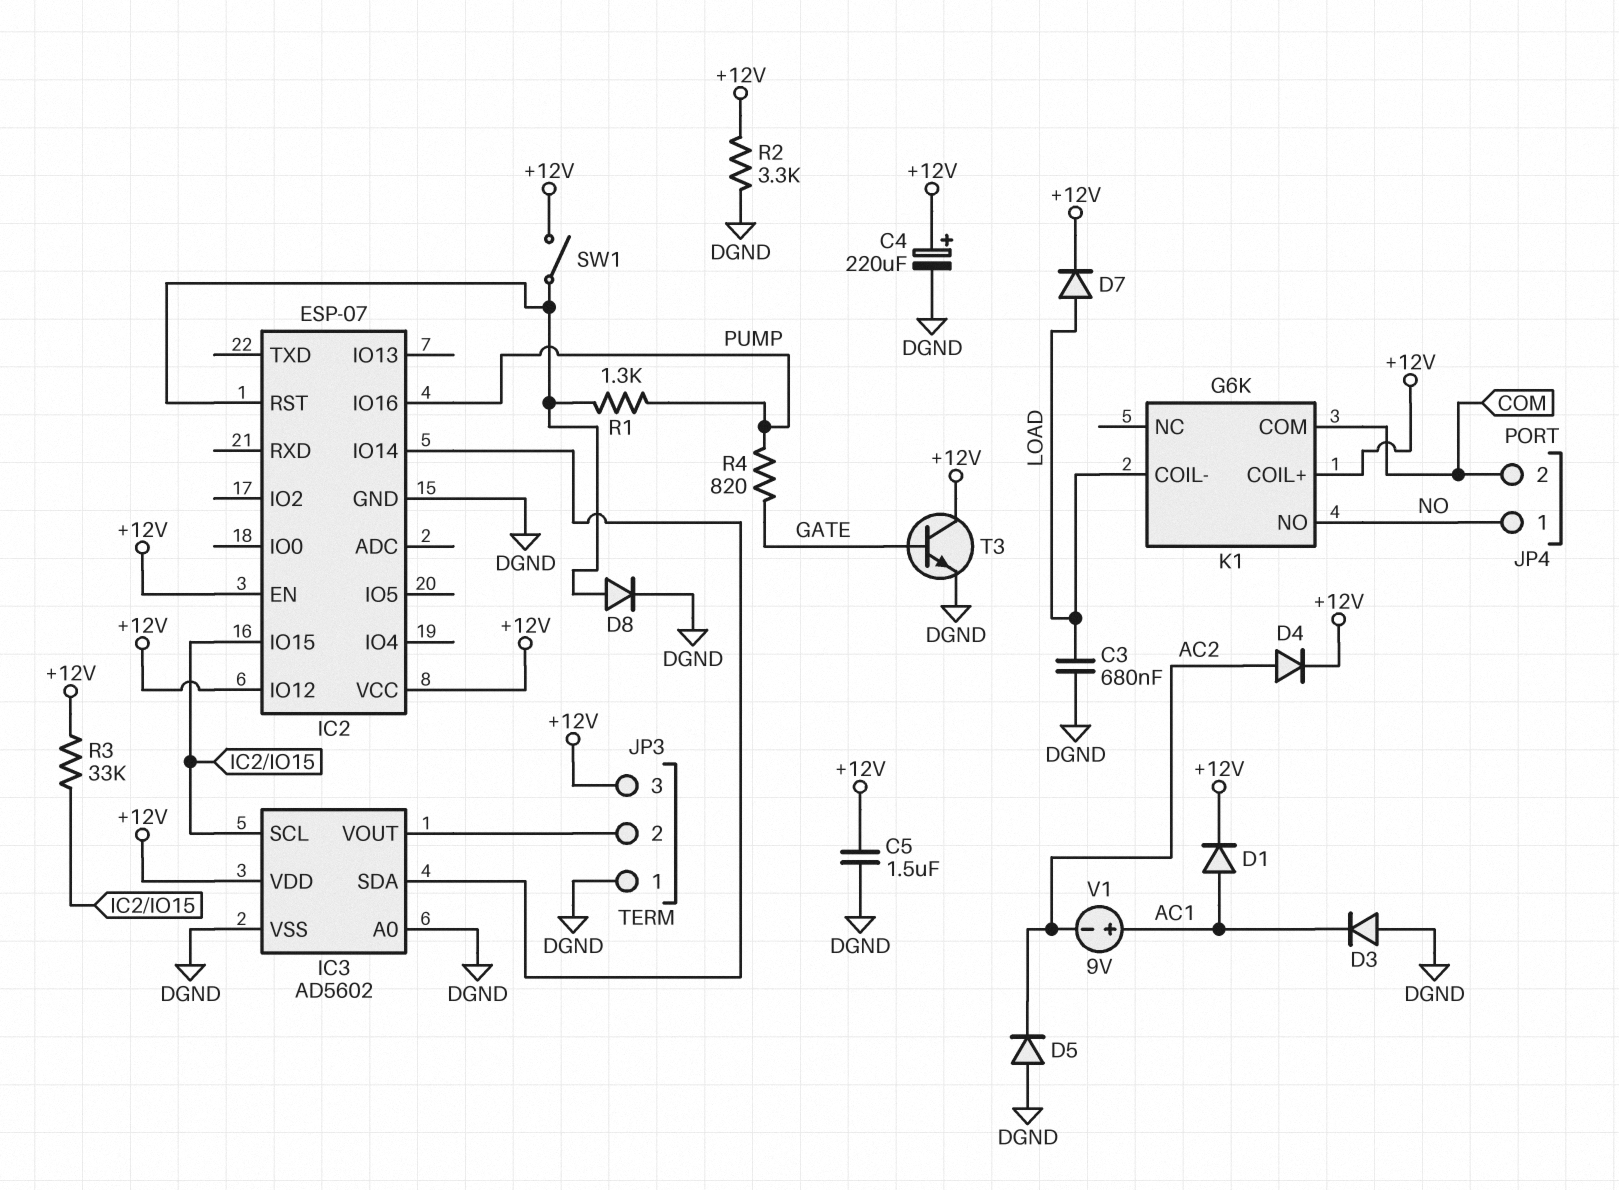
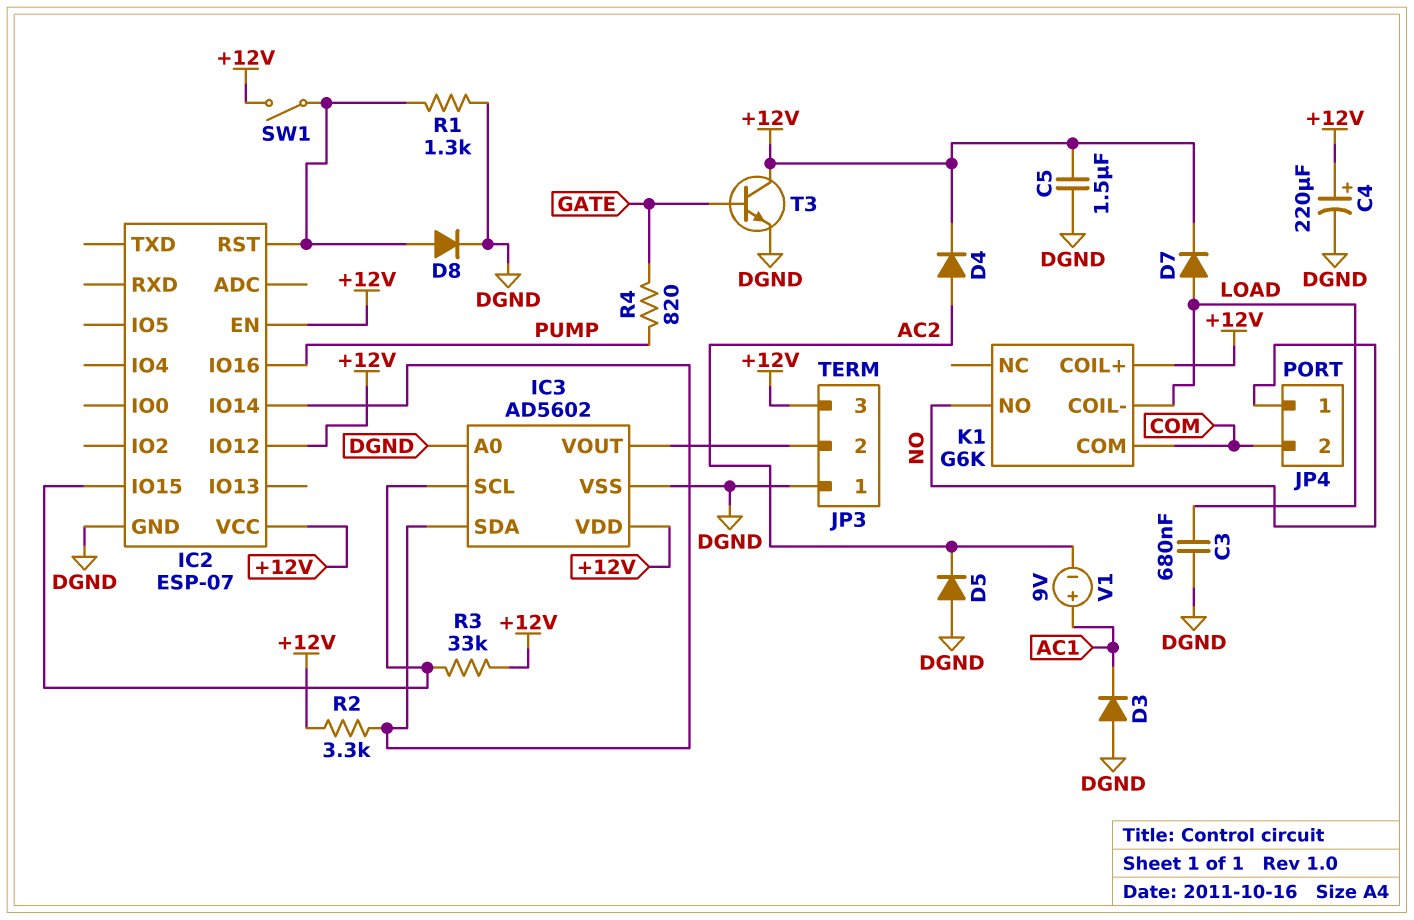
D1: diode (A AC1, K +12V) -> none
R1: 1.3k (IC2/RST, PUMP) -> 1.3k (DGND, IC2/RST)
R2: 3.3k (+12V, DGND) -> 3.3k (+12V, IC2/IO14)

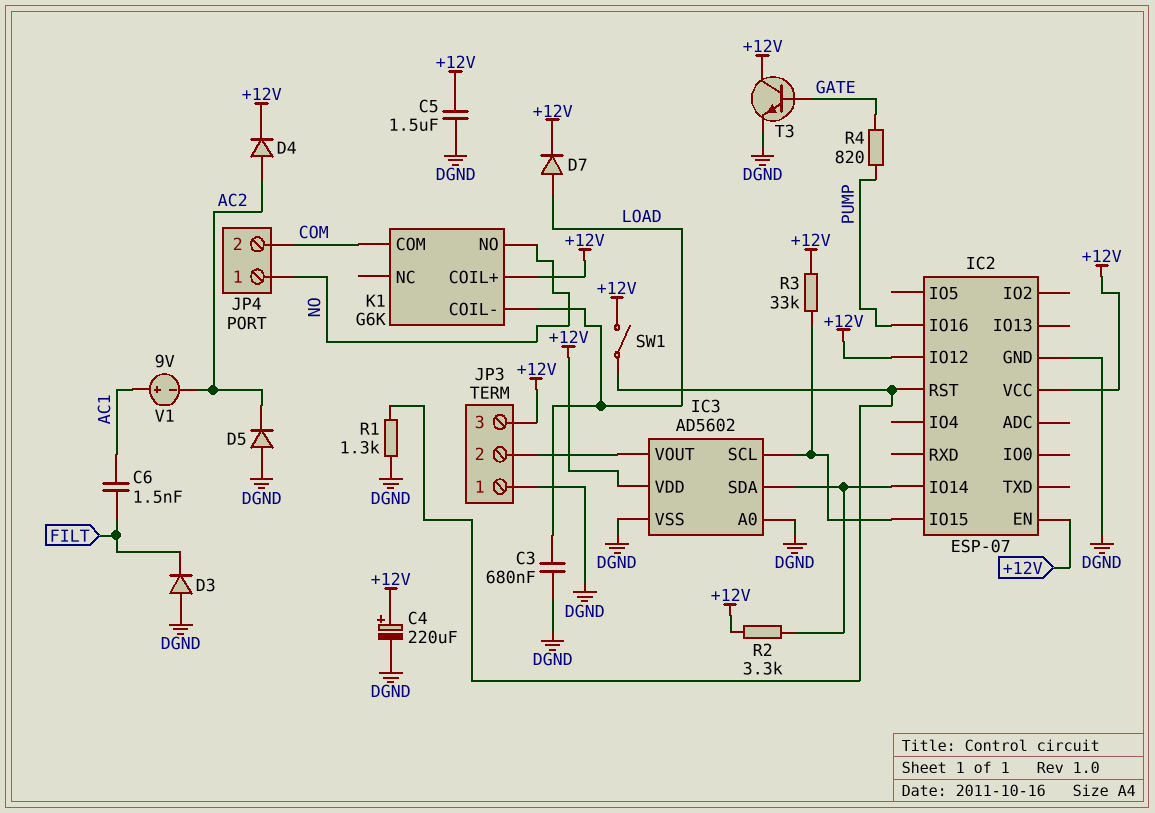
C6: none -> 1.5nF (AC1, FILT)
D3: diode (A DGND, K AC1) -> diode (A DGND, K FILT)
D8: diode (A IC2/RST, K DGND) -> none

